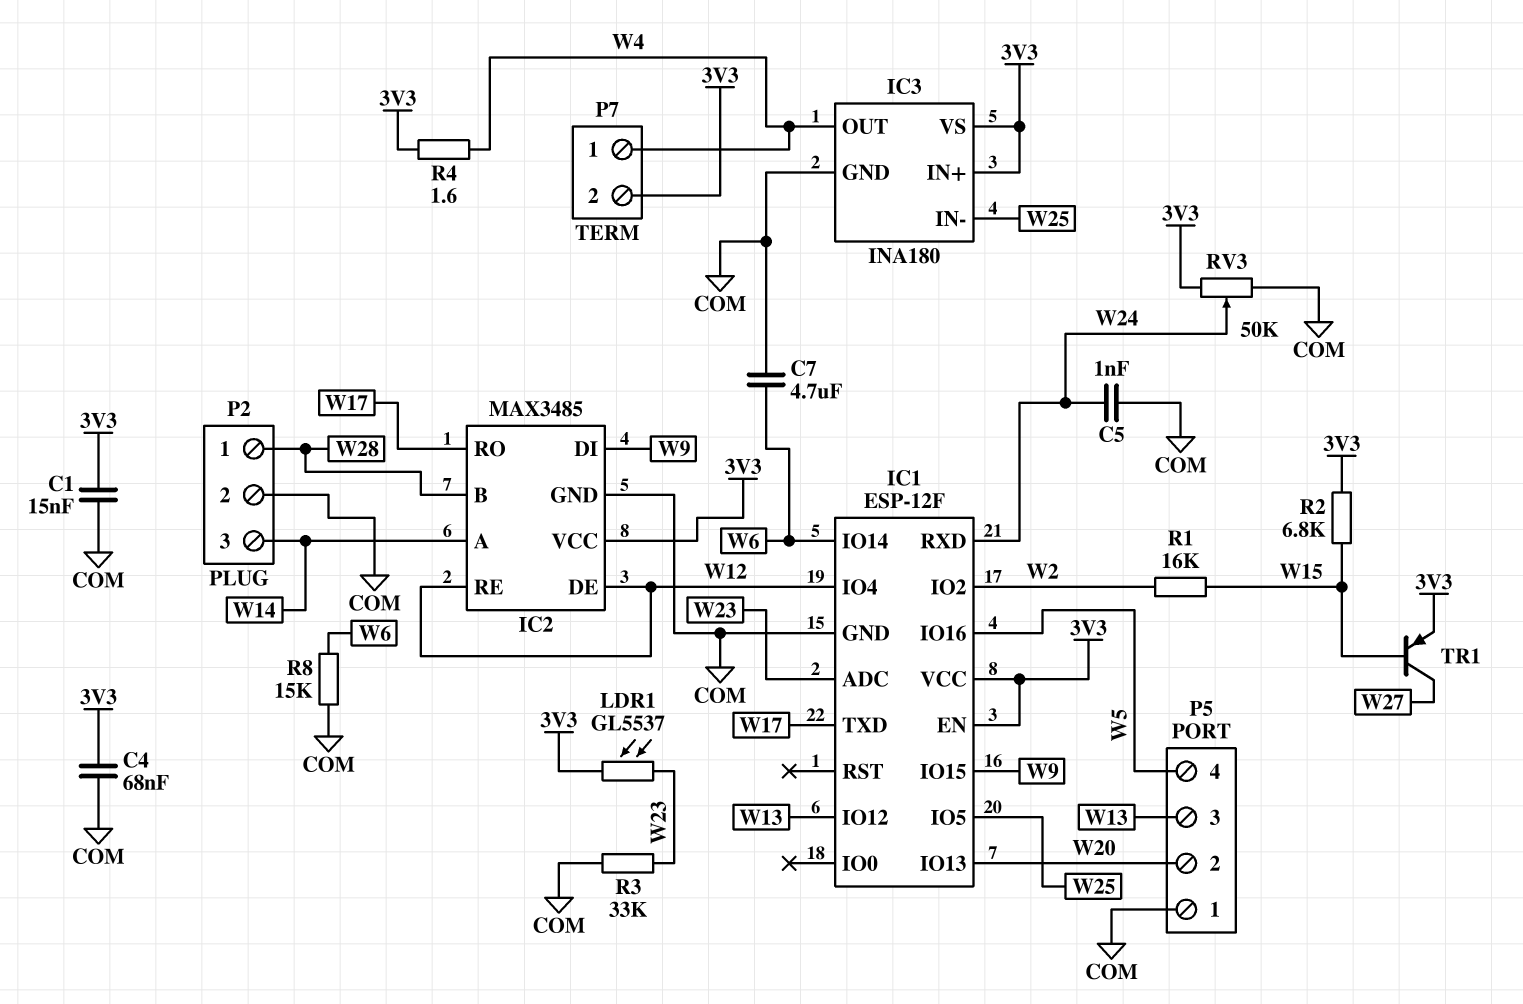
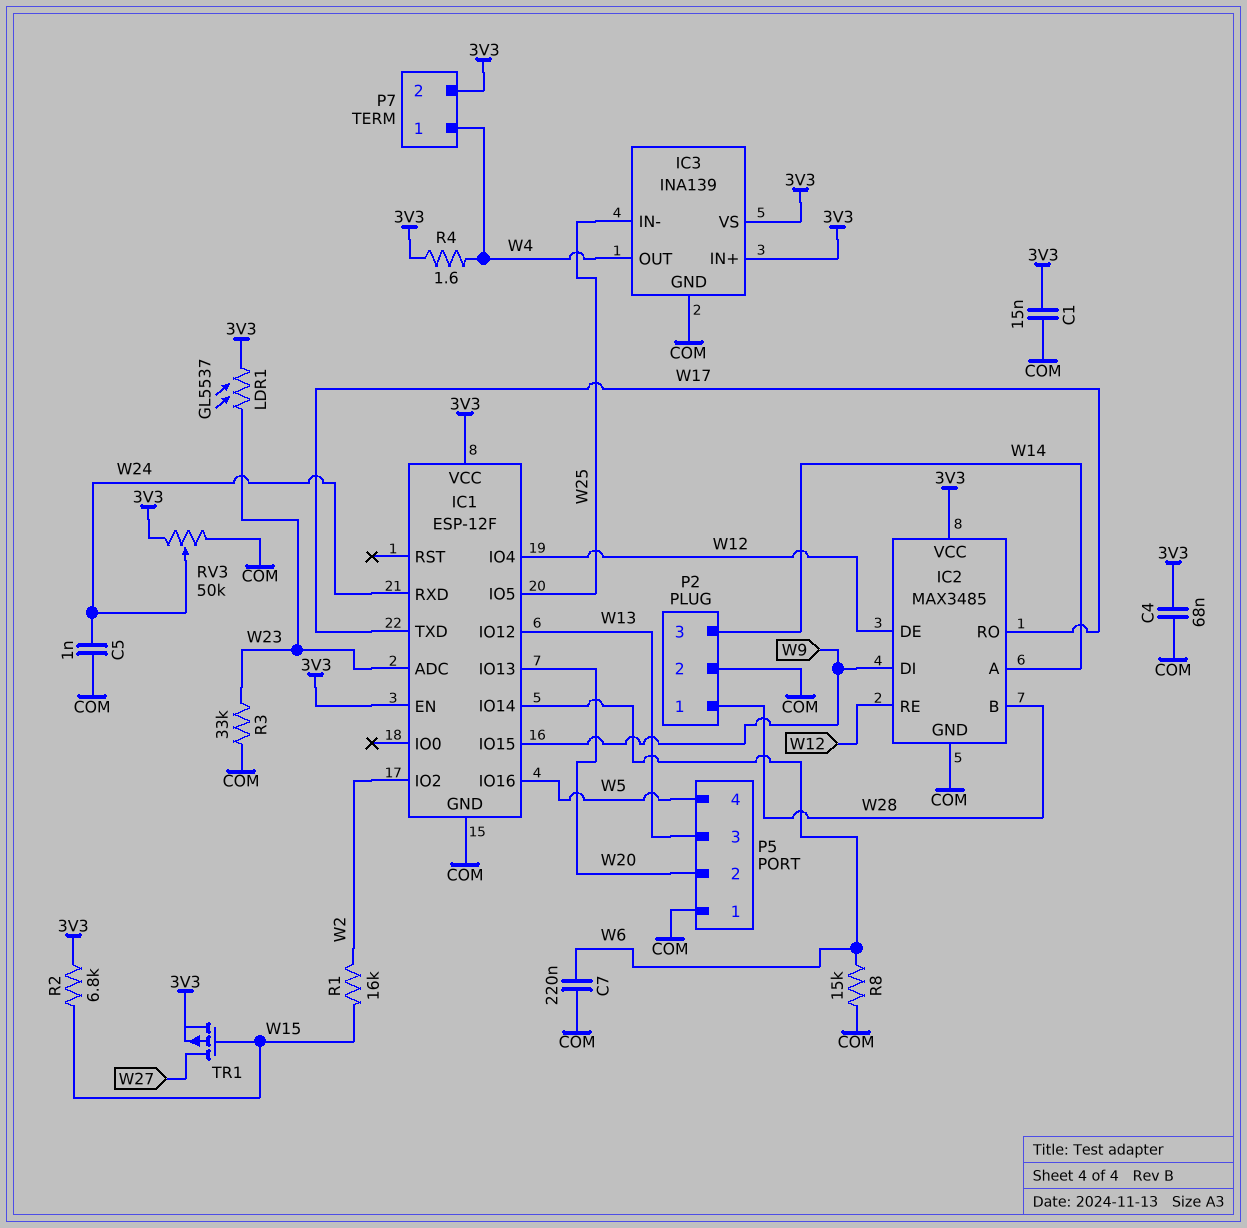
C7: 4.7uF (COM, W6) -> 220nF (COM, W6)
IC3: INA180 -> INA139
TR1: PNP (B W15, C W27, E 3V3) -> PMOS (G W15, D W27, S 3V3)

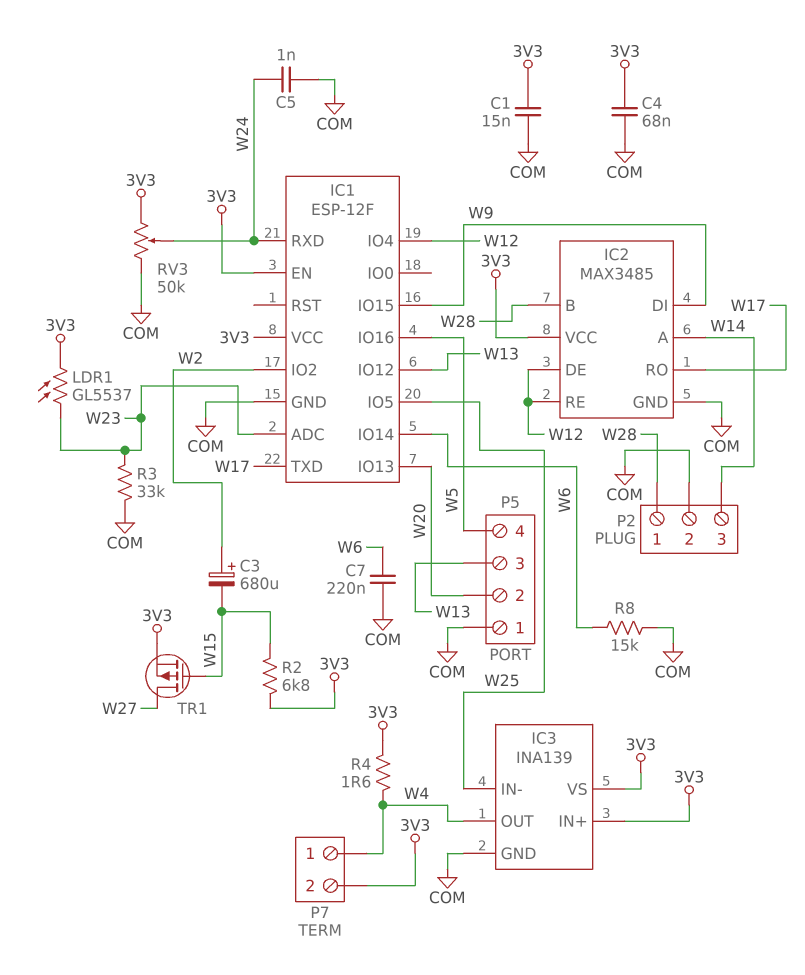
C3: none -> 680uF (plus W2, minus W15)
R1: 16k (W2, W15) -> none

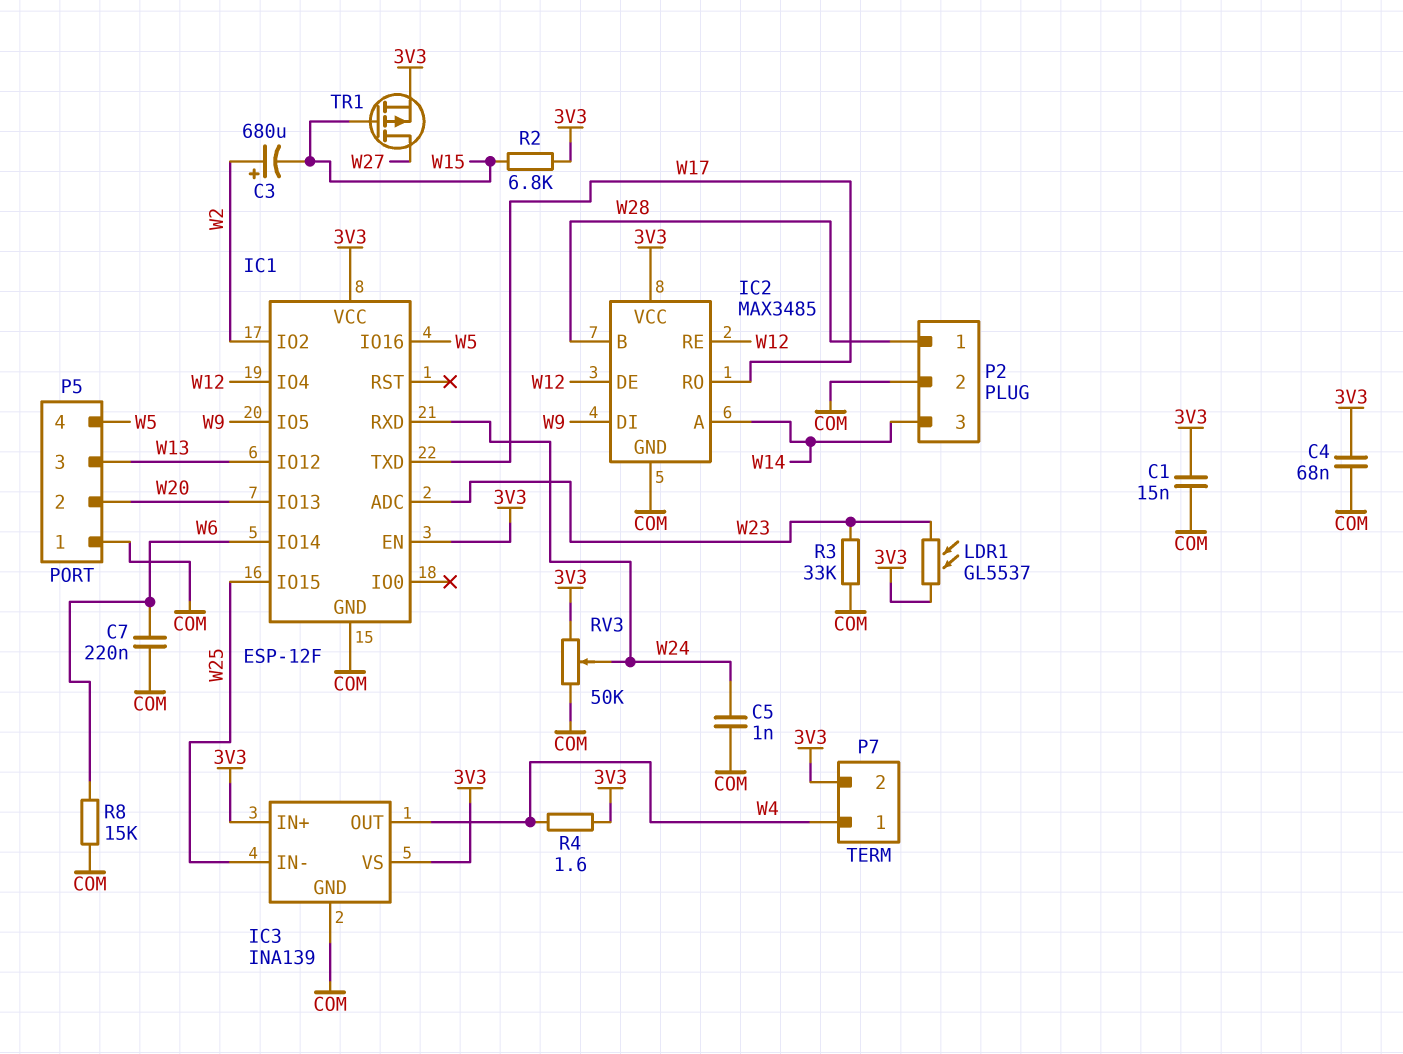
IC1 pin IO5: W25 -> W9
IC1 pin IO15: W9 -> W25

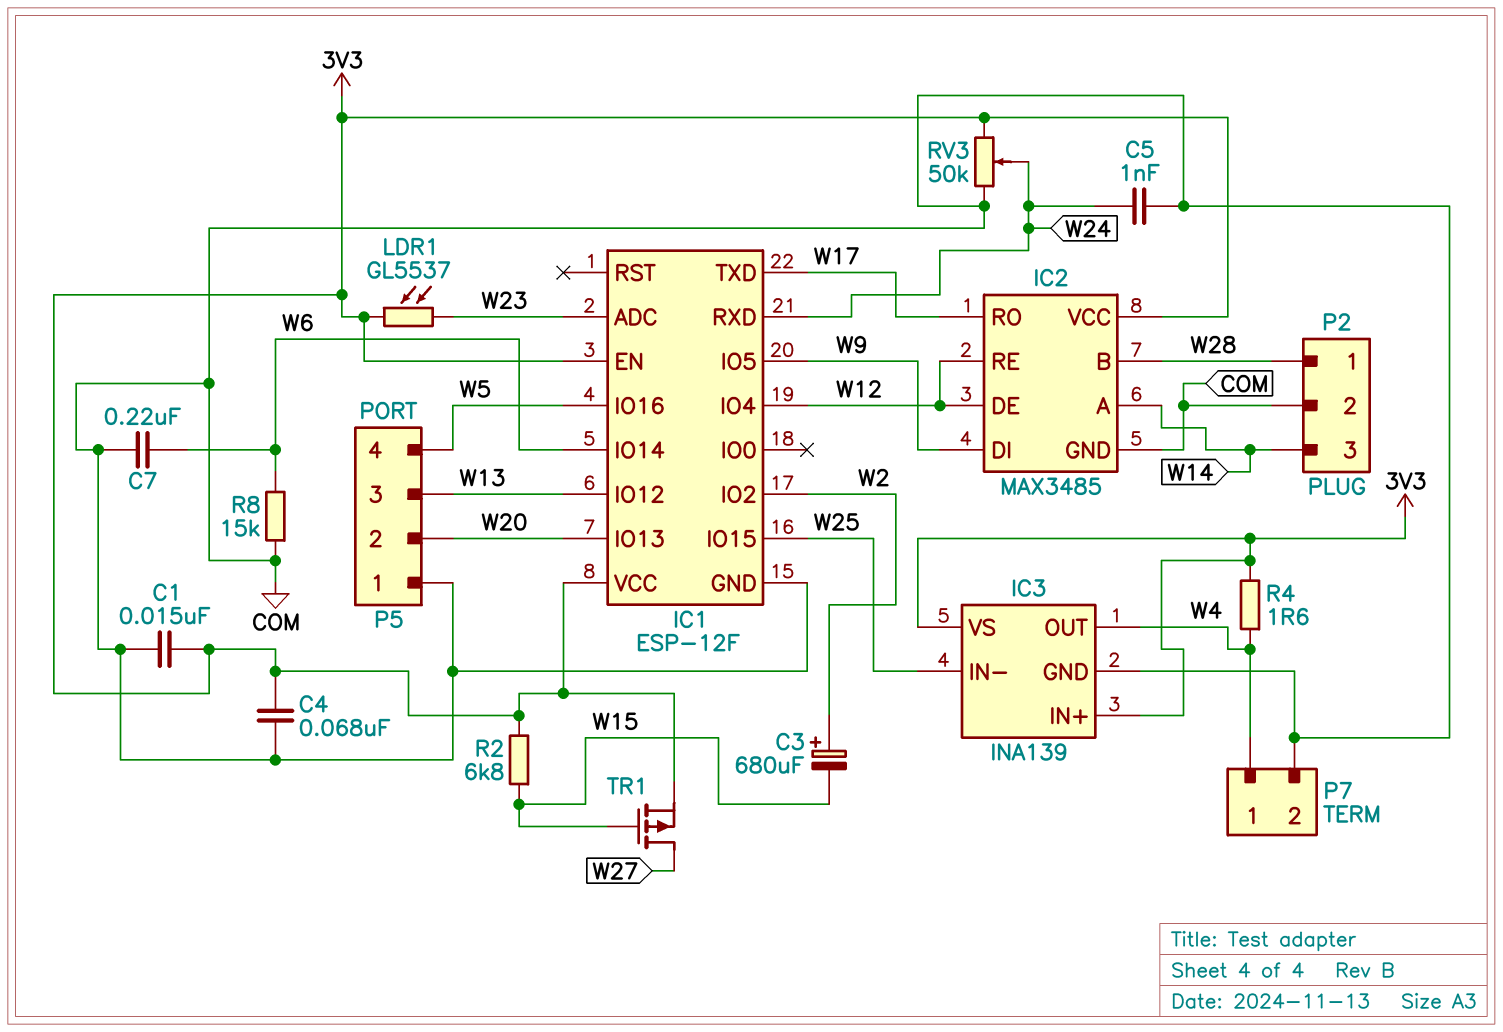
P7 pin 2: 3V3 -> COM
R3: 33k (COM, W23) -> none

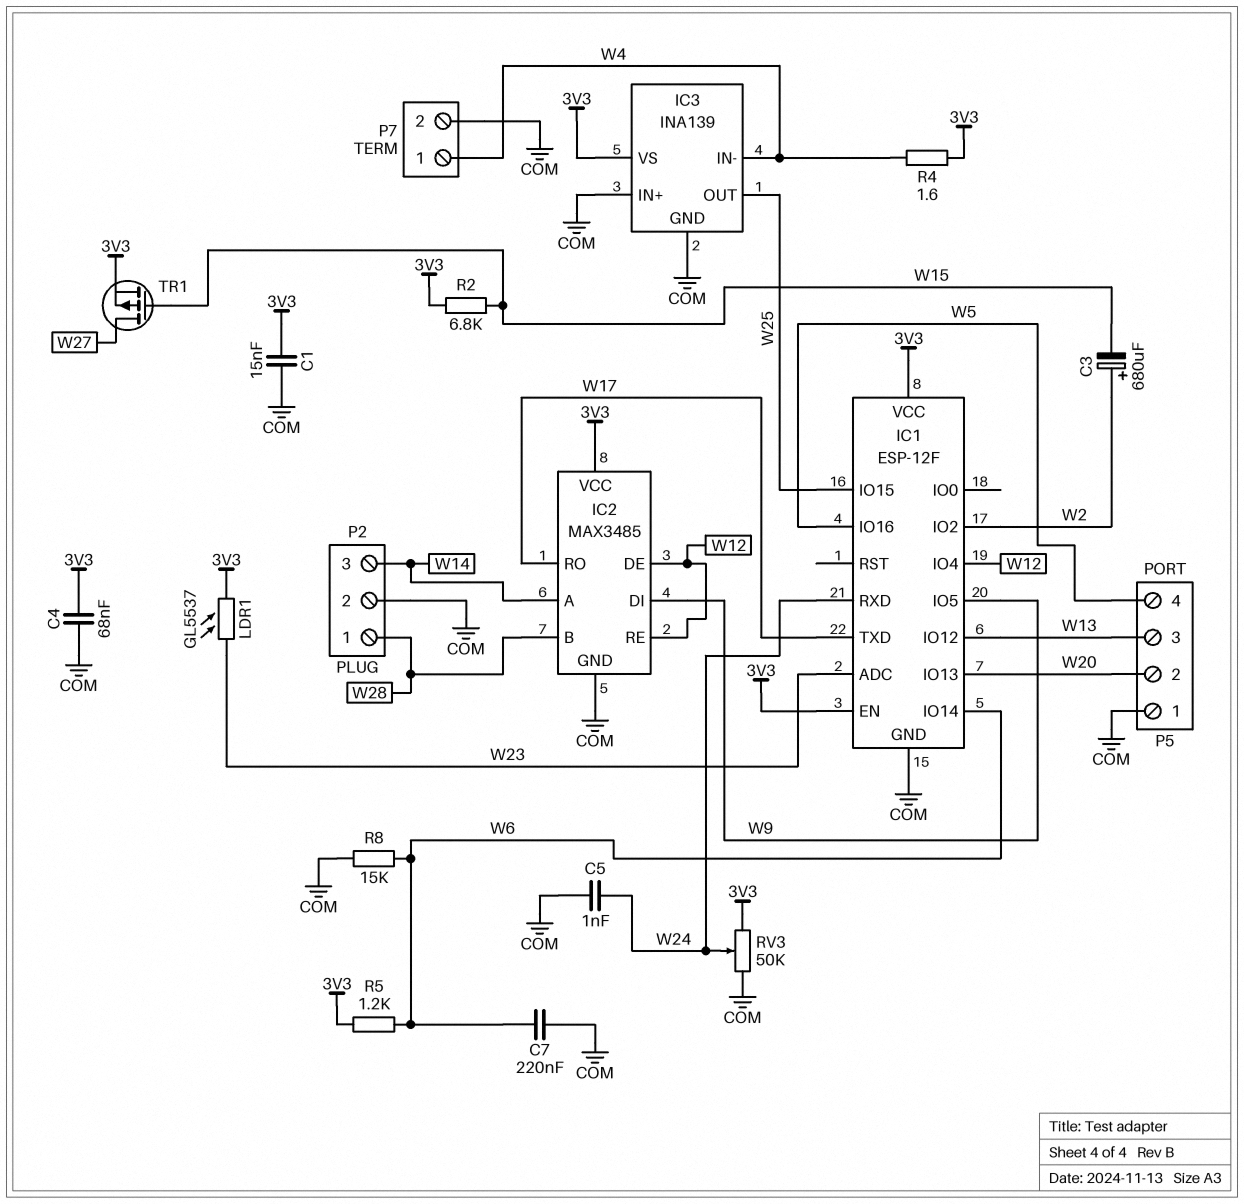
IC3 pin IN+: 3V3 -> COM
IC3 pin IN-: W25 -> W4
IC3 pin OUT: W4 -> W25
R5: none -> 1.2k (3V3, W6)

